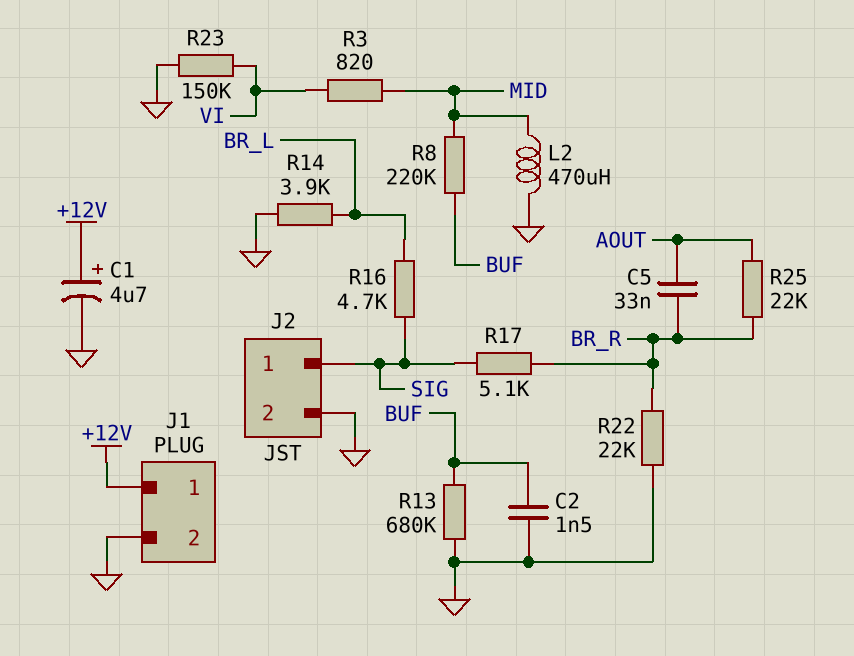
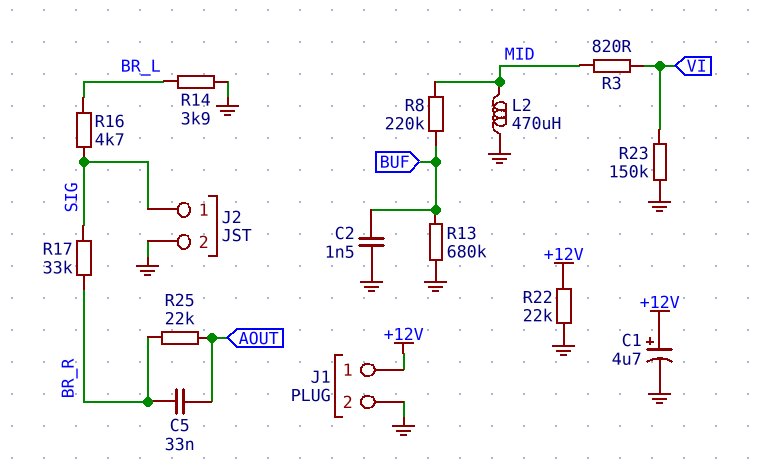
R17: 5.1k (BR_R, SIG) -> 33k (BR_R, SIG)
R22: 22k (BR_R, GND) -> 22k (+12V, GND)

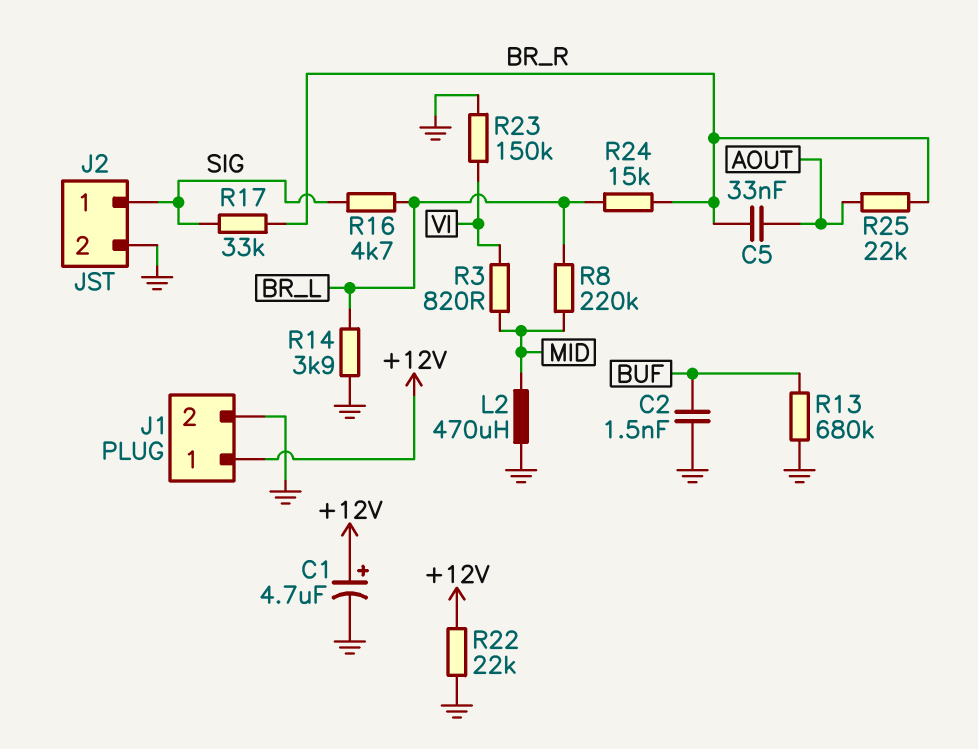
R8: 220k (BUF, MID) -> 220k (BR_L, MID)
R24: none -> 15k (BR_L, BR_R)

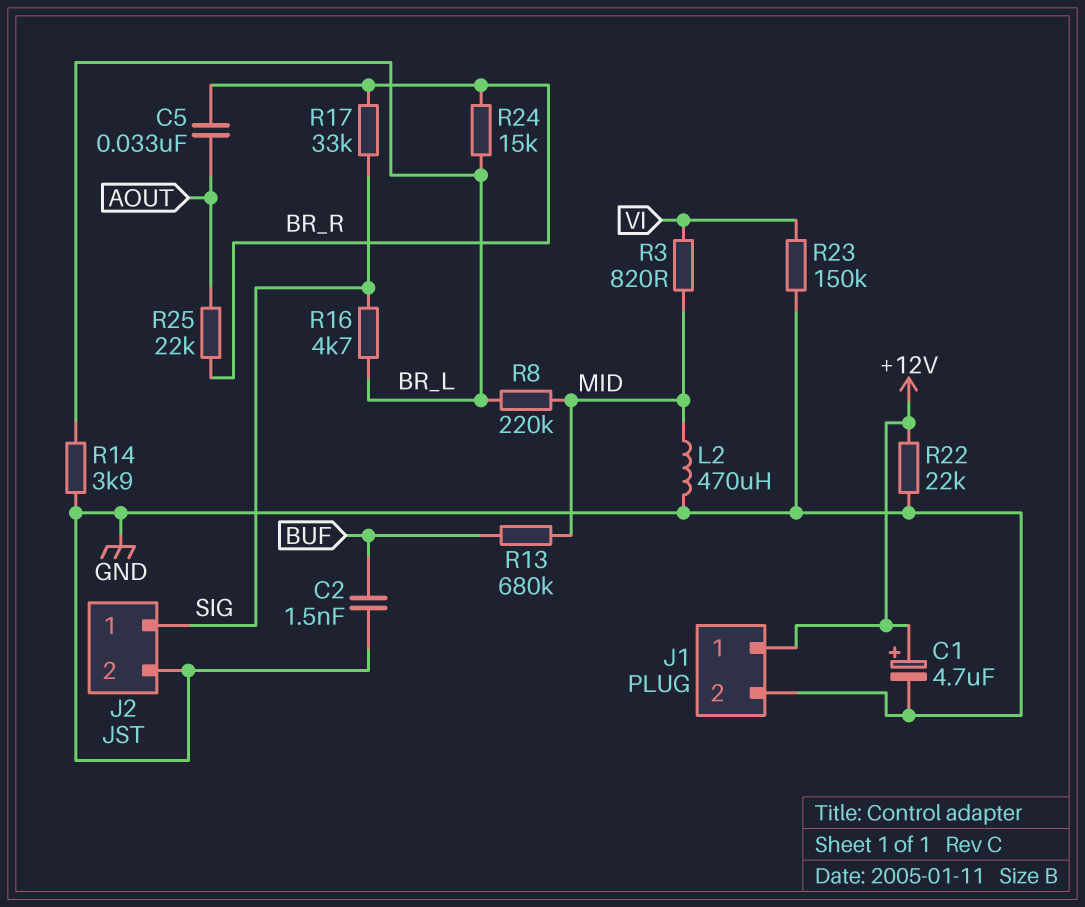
R13: 680k (BUF, GND) -> 680k (BUF, MID)

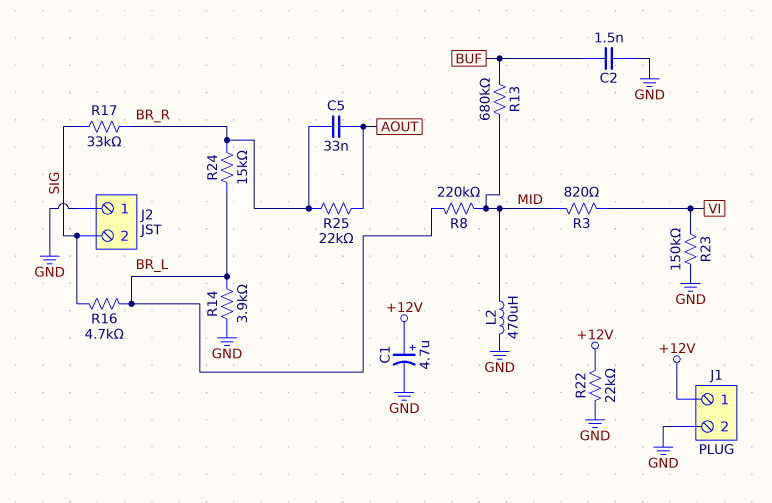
J2 pin 1: SIG -> GND
J2 pin 2: GND -> SIG

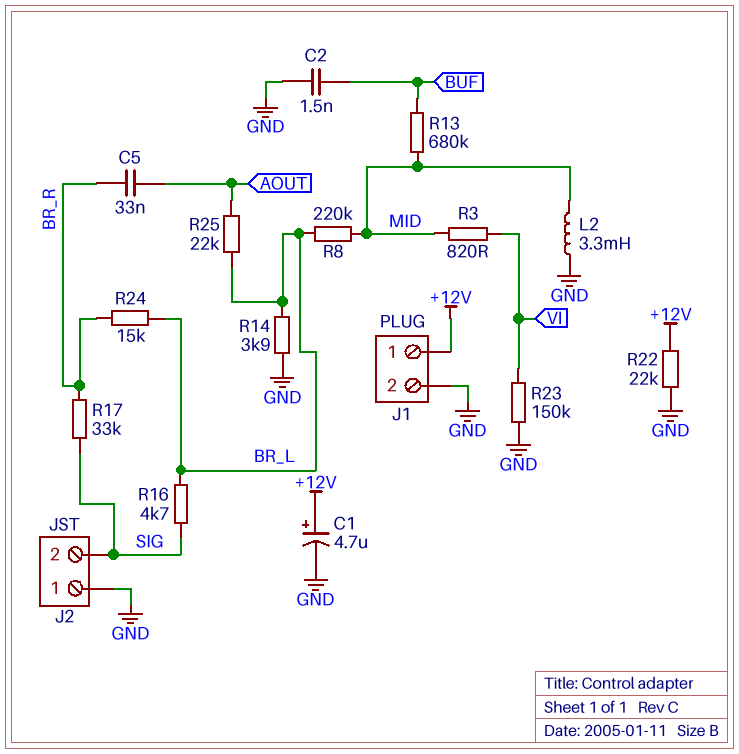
L2: 470uH (GND, MID) -> 3.3mH (GND, MID)
R25: 22k (AOUT, BR_R) -> 22k (AOUT, BR_L)

